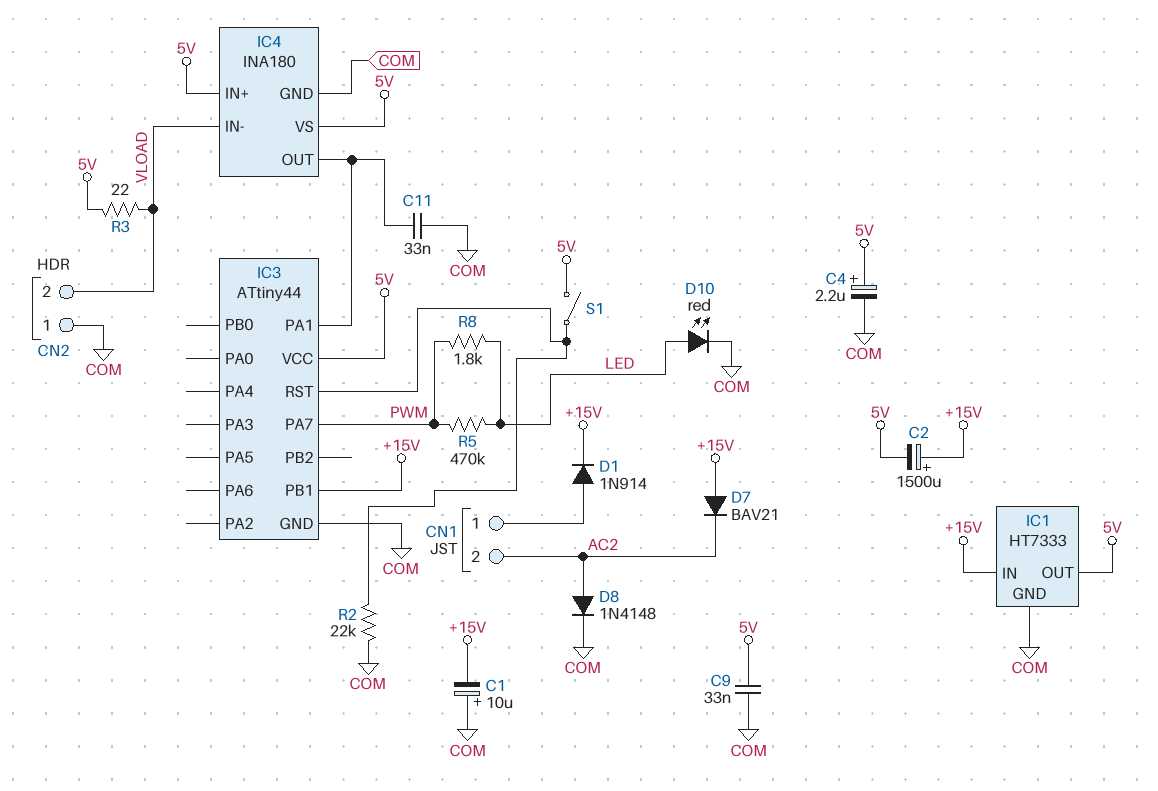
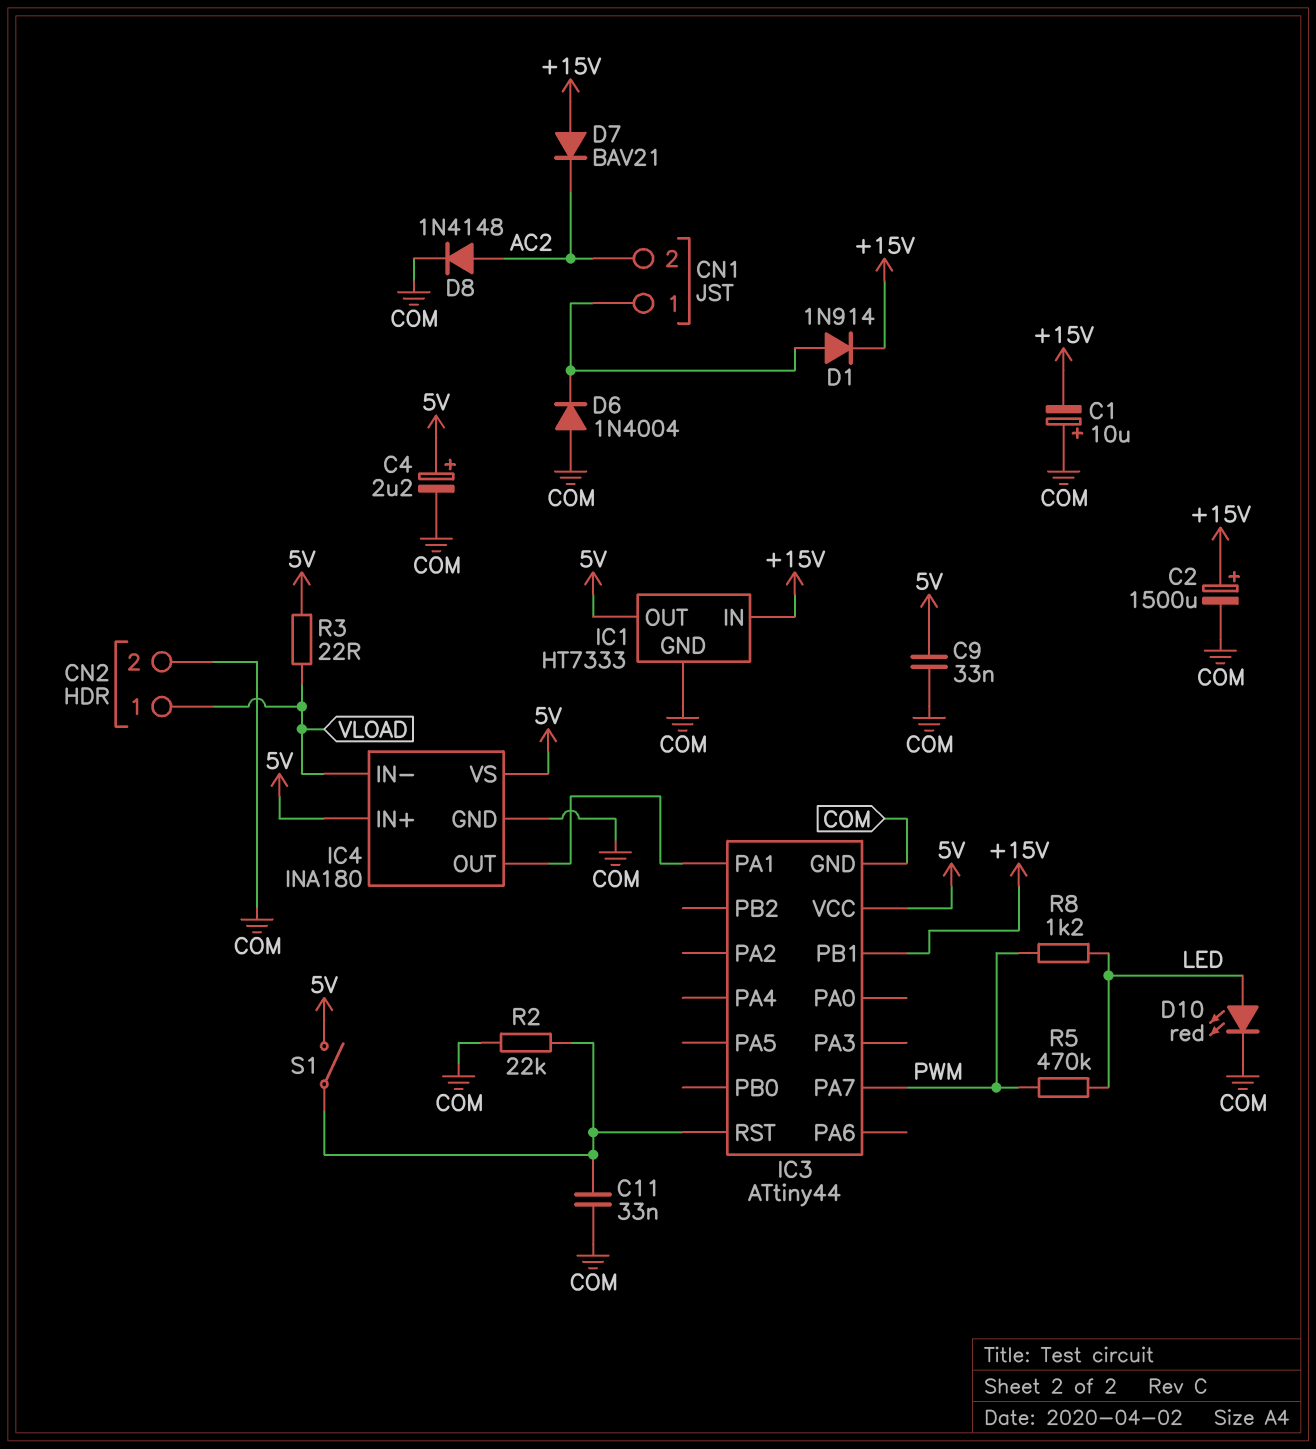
C2: 1500uF (plus +15V, minus 5V) -> 1500uF (plus +15V, minus COM)
C11: 33nF (COM, IC3/PA1) -> 33nF (COM, IC3/RST)
CN2 pin 1: COM -> VLOAD
CN2 pin 2: VLOAD -> COM
D6: none -> diode 1N4004 (A COM, K CN1/1)
R8: 1.8k (LED, PWM) -> 1.2k (LED, PWM)

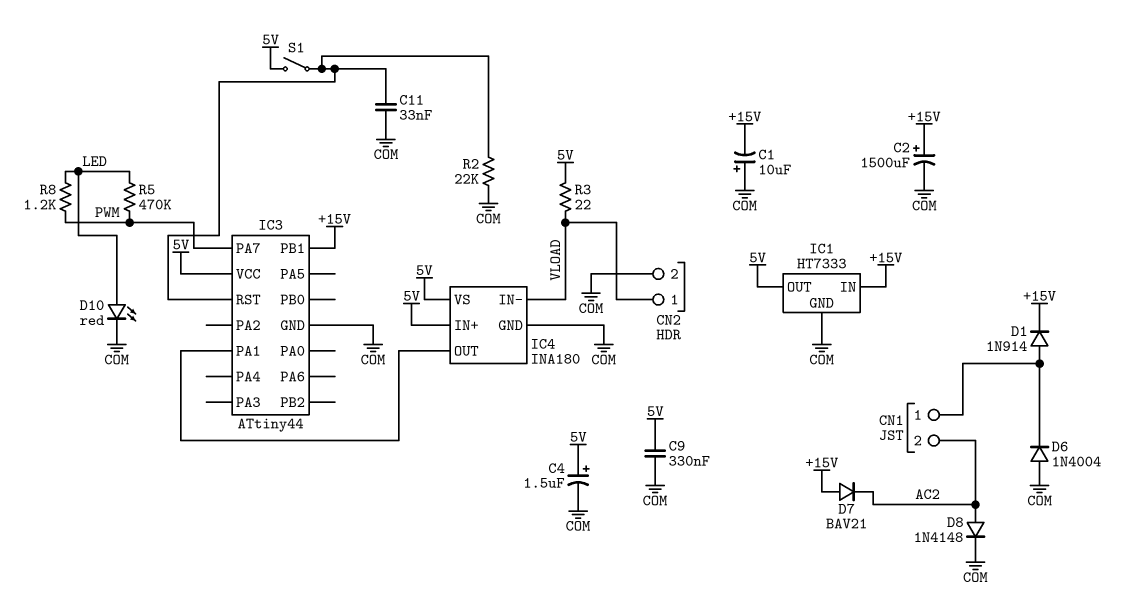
C4: 2.2uF (plus 5V, minus COM) -> 1.5uF (plus 5V, minus COM)
C9: 33nF (5V, COM) -> 330nF (5V, COM)

